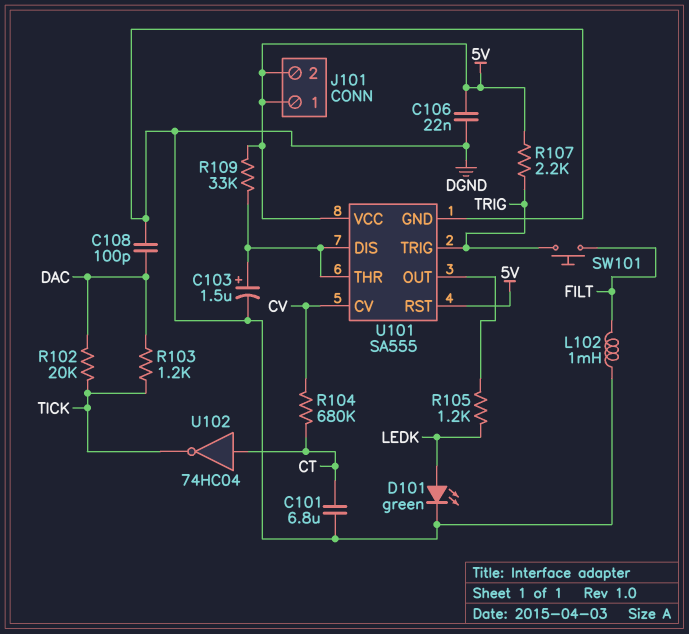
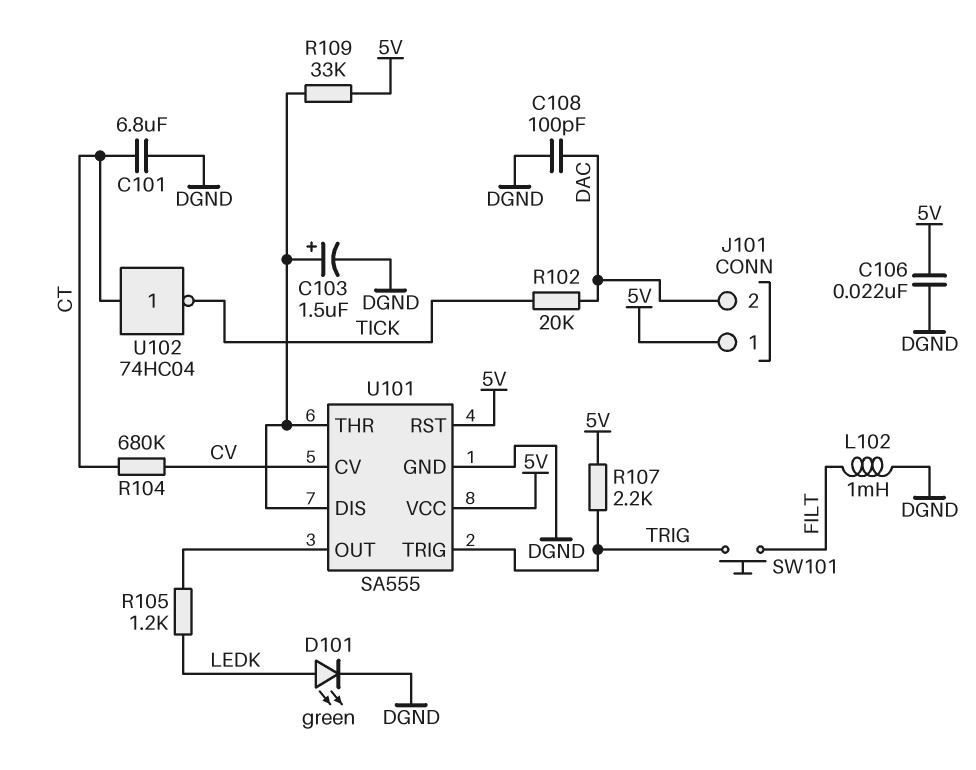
J101 pin 2: 5V -> DAC
R103: 1.2k (DAC, TICK) -> none

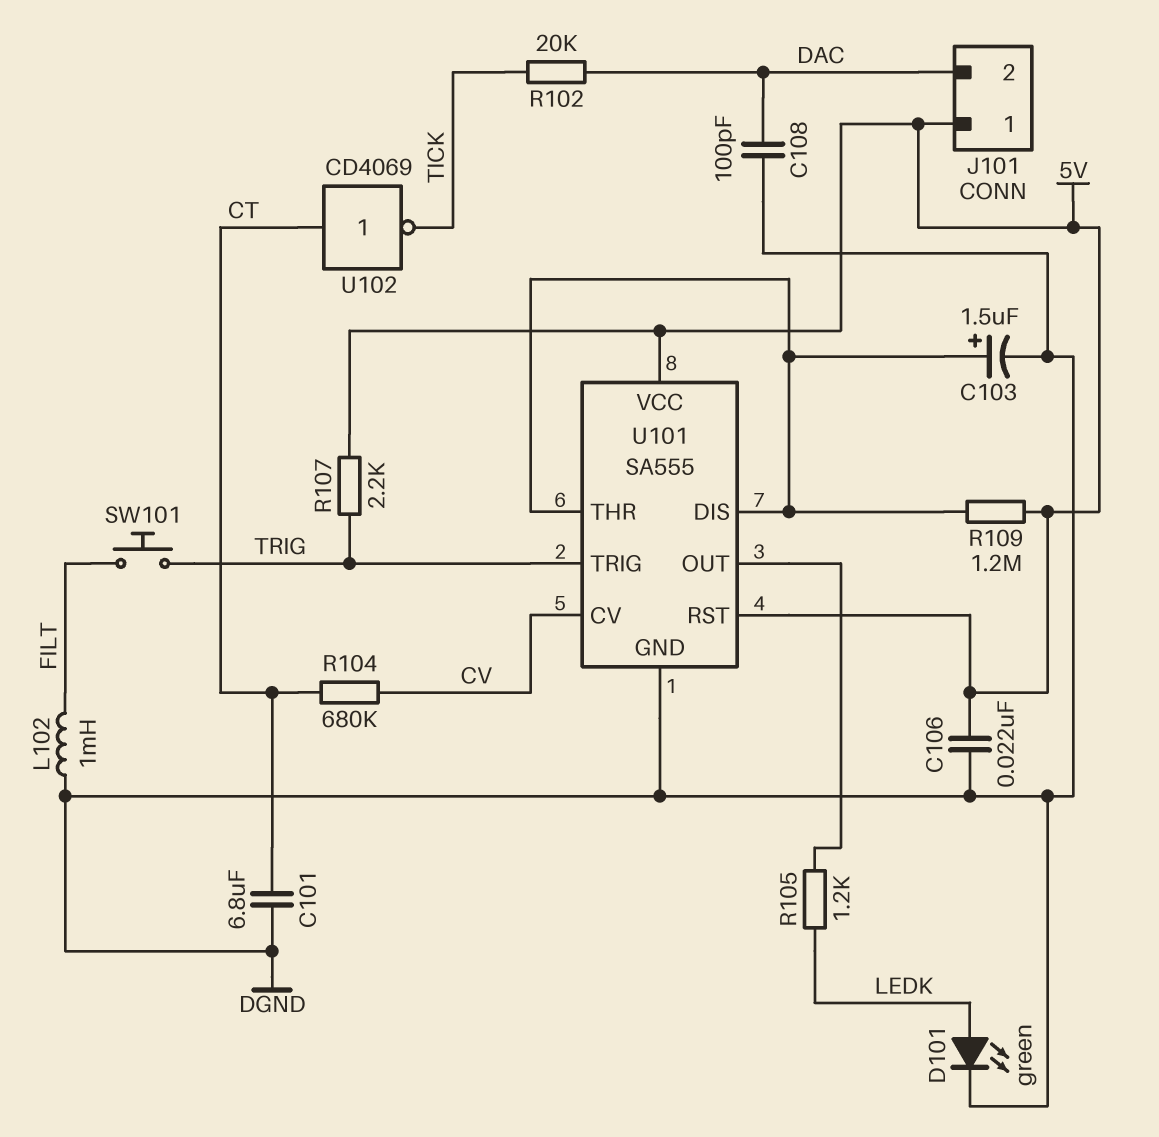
R109: 33k (5V, U101/DIS) -> 1.2M (5V, U101/DIS)
U102: NOT 74HC04 (in CT, out TICK) -> NOT CD4069 (in CT, out TICK)

